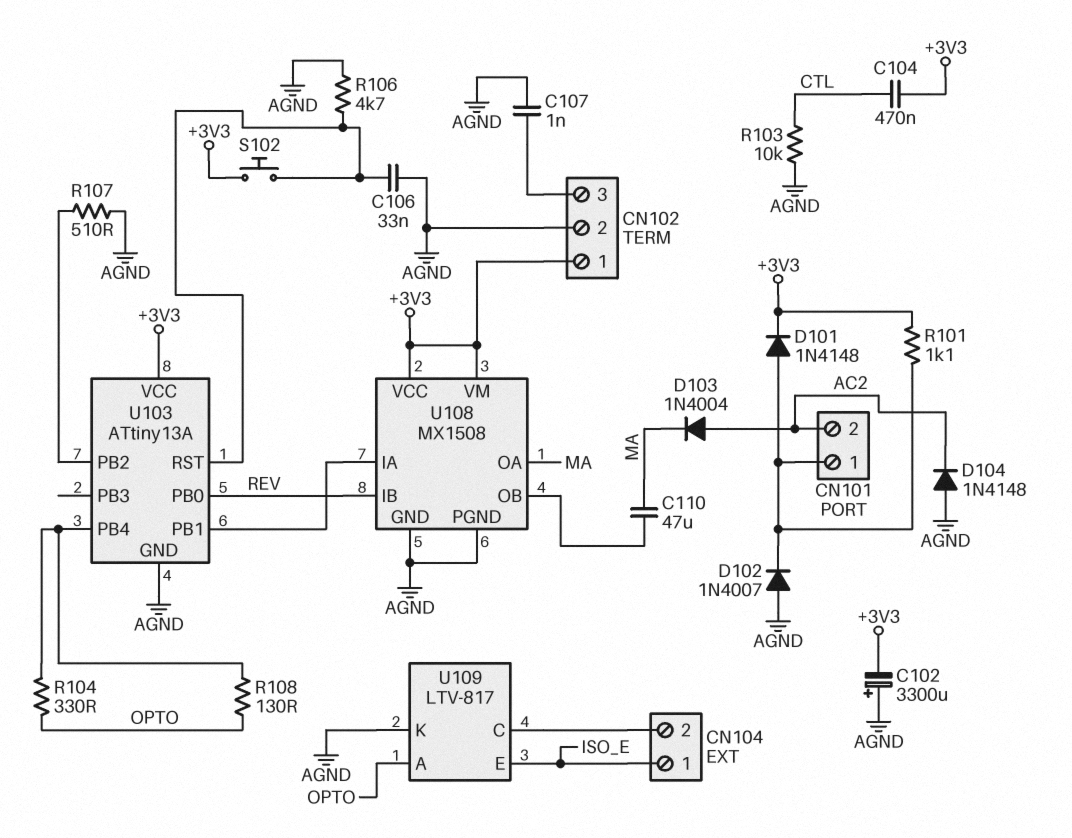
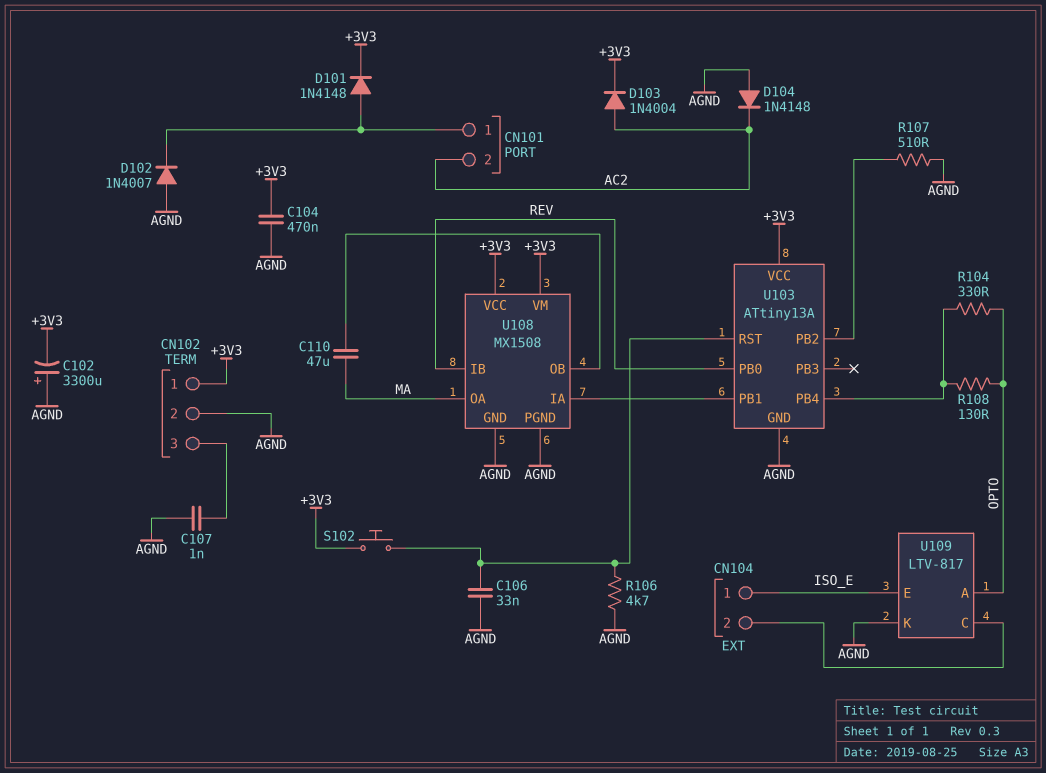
C104: 470nF (+3V3, CTL) -> 470nF (+3V3, AGND)
D103: diode 1N4004 (A AC2, K MA) -> diode 1N4004 (A AC2, K +3V3)
R101: 1.1k (+3V3, CN101/1) -> none
R103: 10k (AGND, CTL) -> none

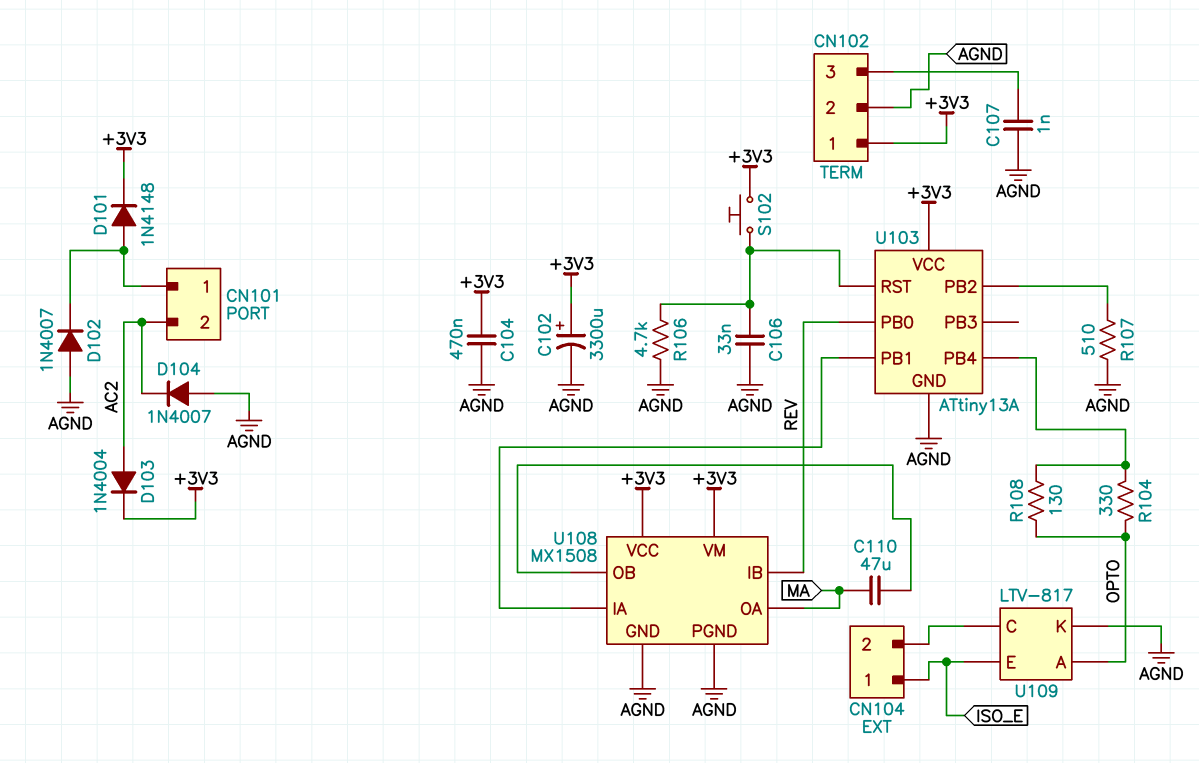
C102: 3300uF (plus AGND, minus +3V3) -> 3300uF (plus +3V3, minus AGND)
D104: diode 1N4148 (A AGND, K AC2) -> diode 1N4007 (A AGND, K AC2)

